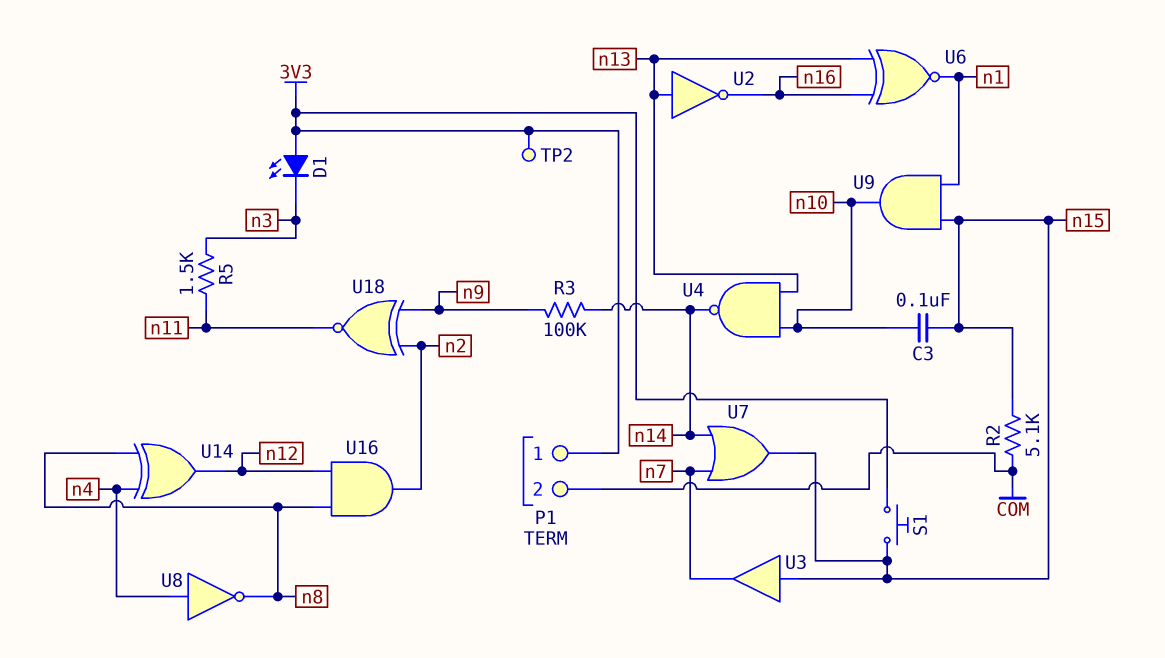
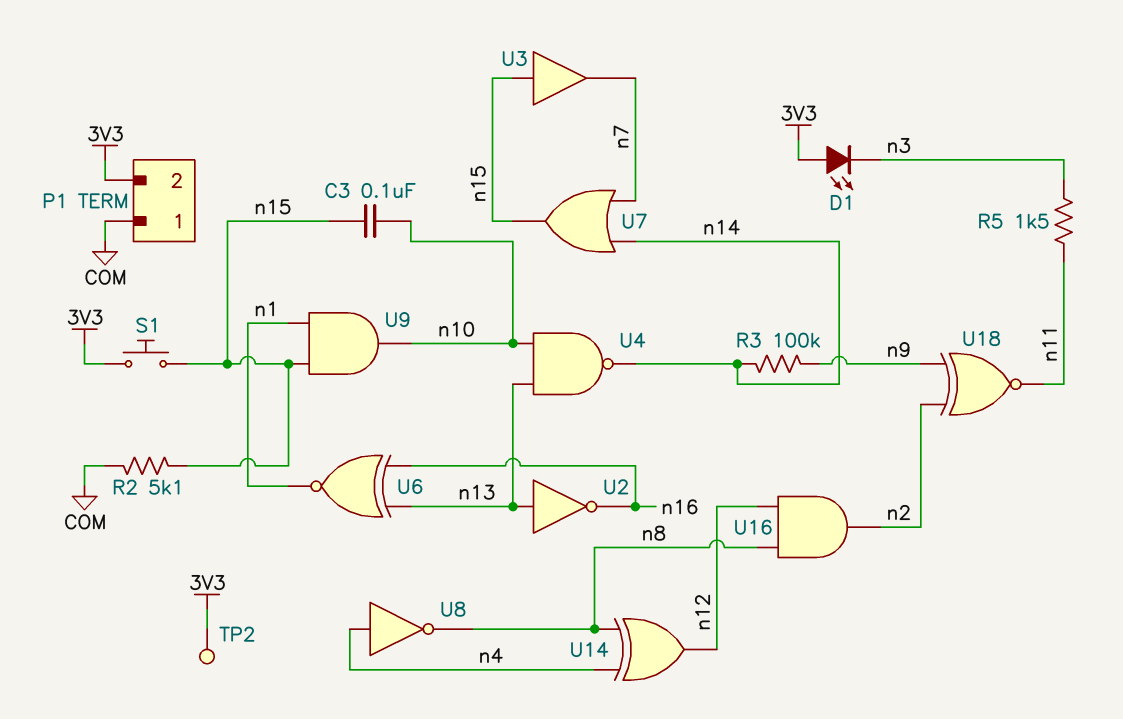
P1 pin 1: 3V3 -> COM
P1 pin 2: COM -> 3V3

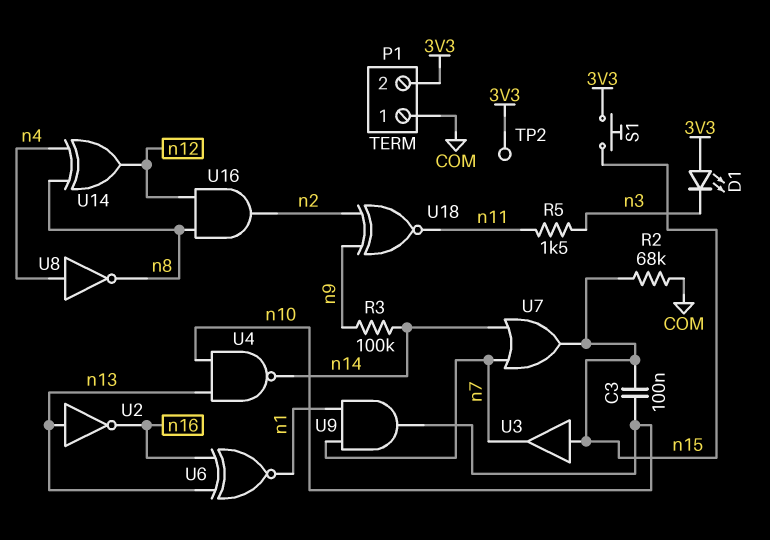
R2: 5.1k (COM, n15) -> 68k (COM, n15)
U9: AND (in n1, in n15, out n10) -> AND (in n1, in n7, out n10)

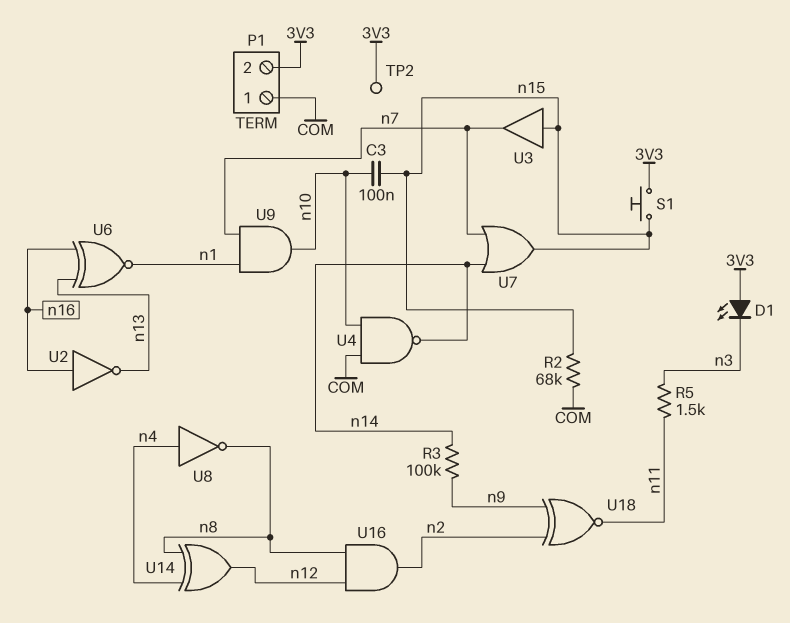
U2: NOT (in n13, out n16) -> NOT (in n16, out n13)
U4: NAND (in n10, in n13, out n14) -> NAND (in COM, in n10, out n14)

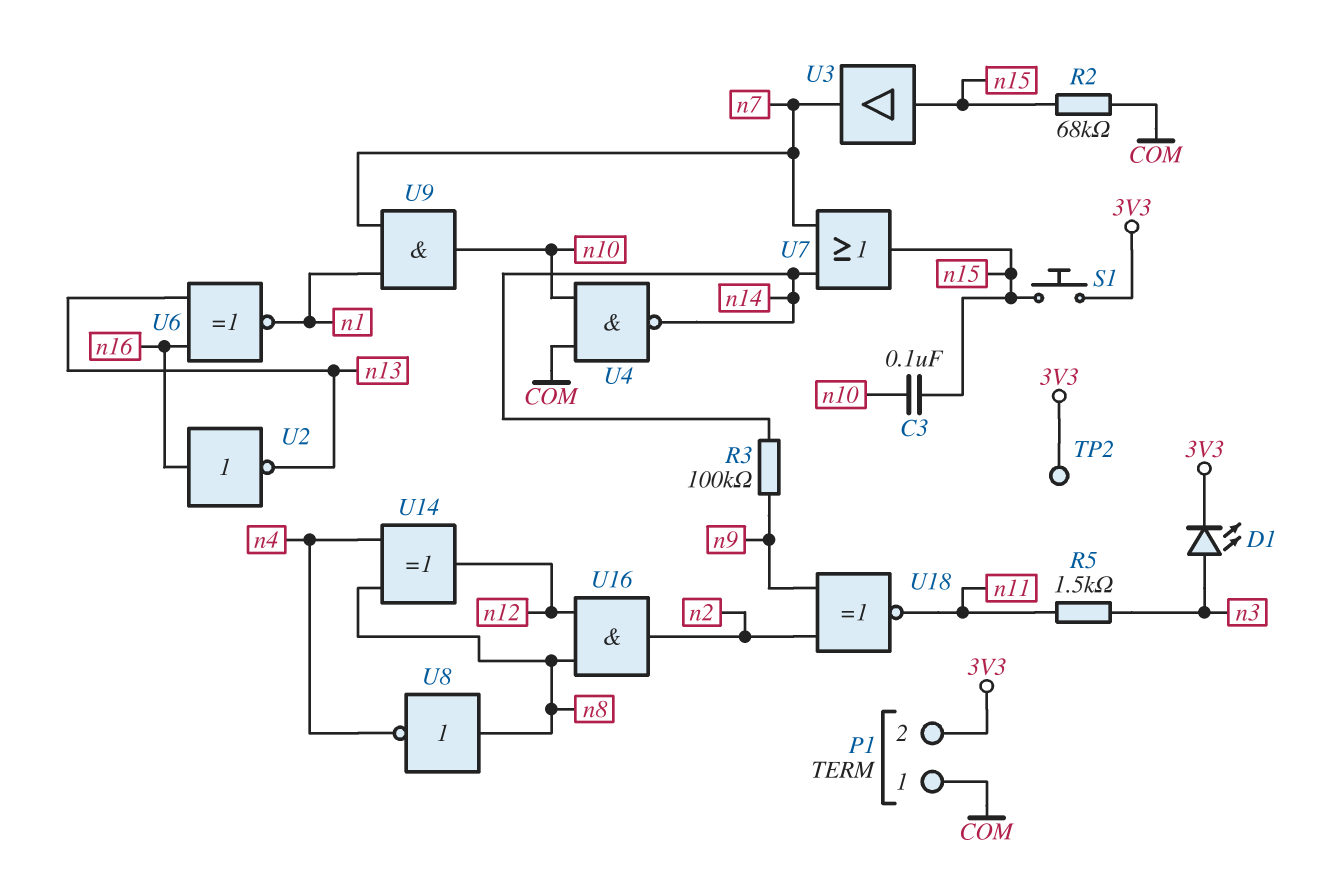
D1: LED (A 3V3, K n3) -> LED (A n3, K 3V3)
U8: NOT (in n4, out n8) -> NOT (in n8, out n4)

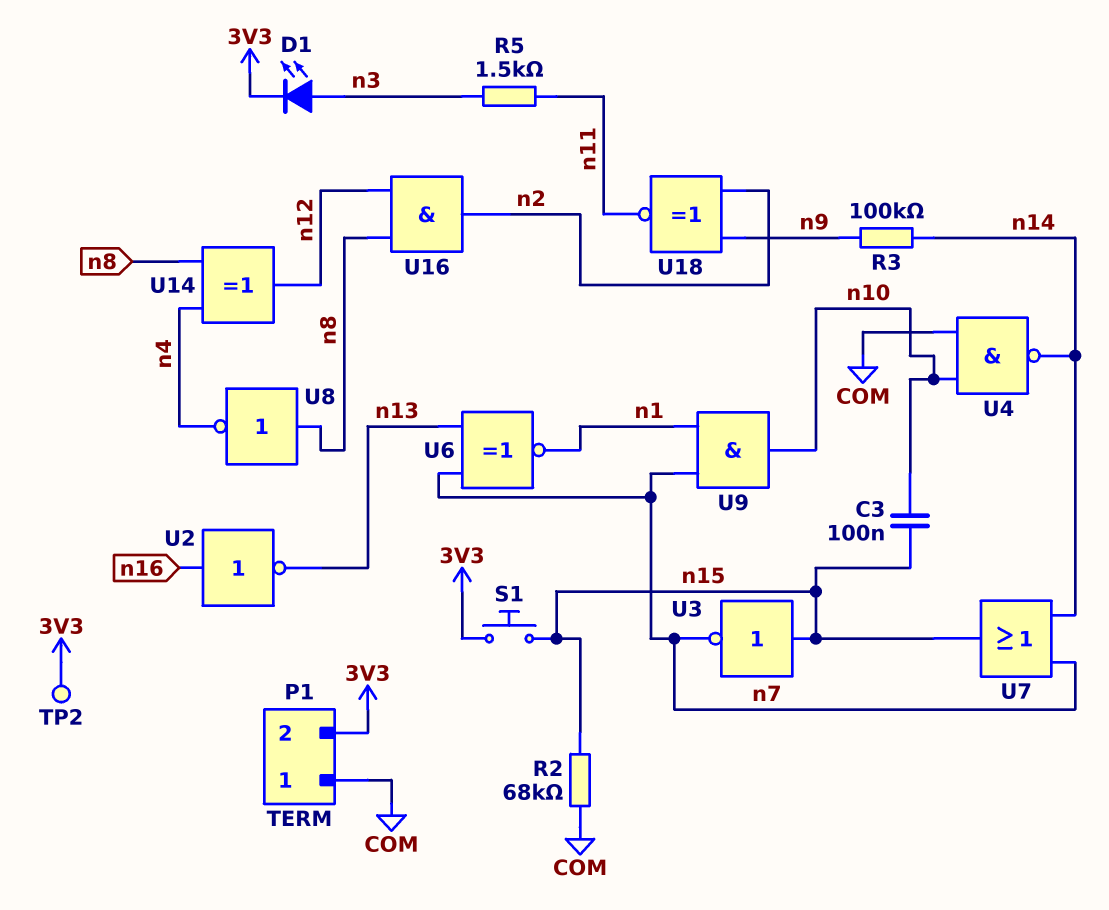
U3: buffer (in n15, out n7) -> NOT (in n15, out n7)
U6: XNOR (in n13, in n16, out n1) -> XNOR (in n7, in n13, out n1)

